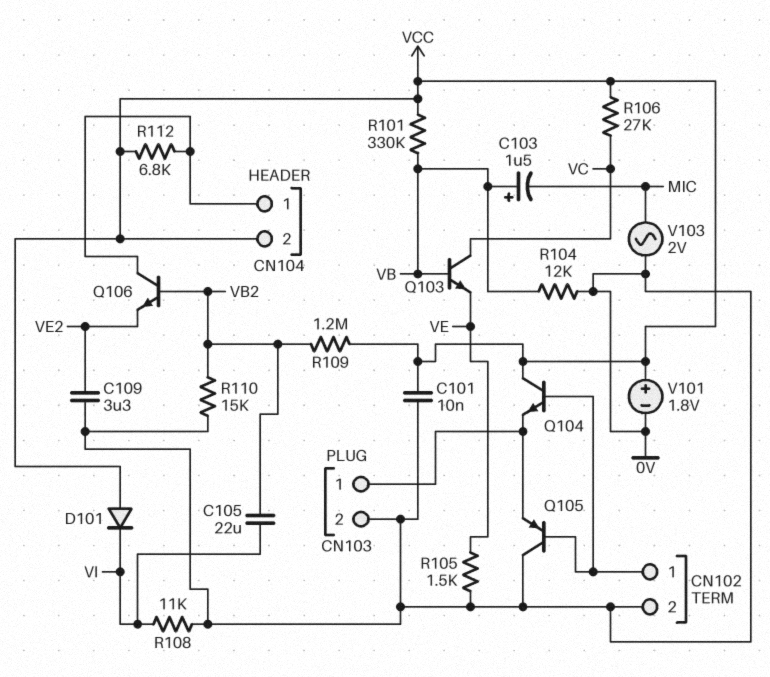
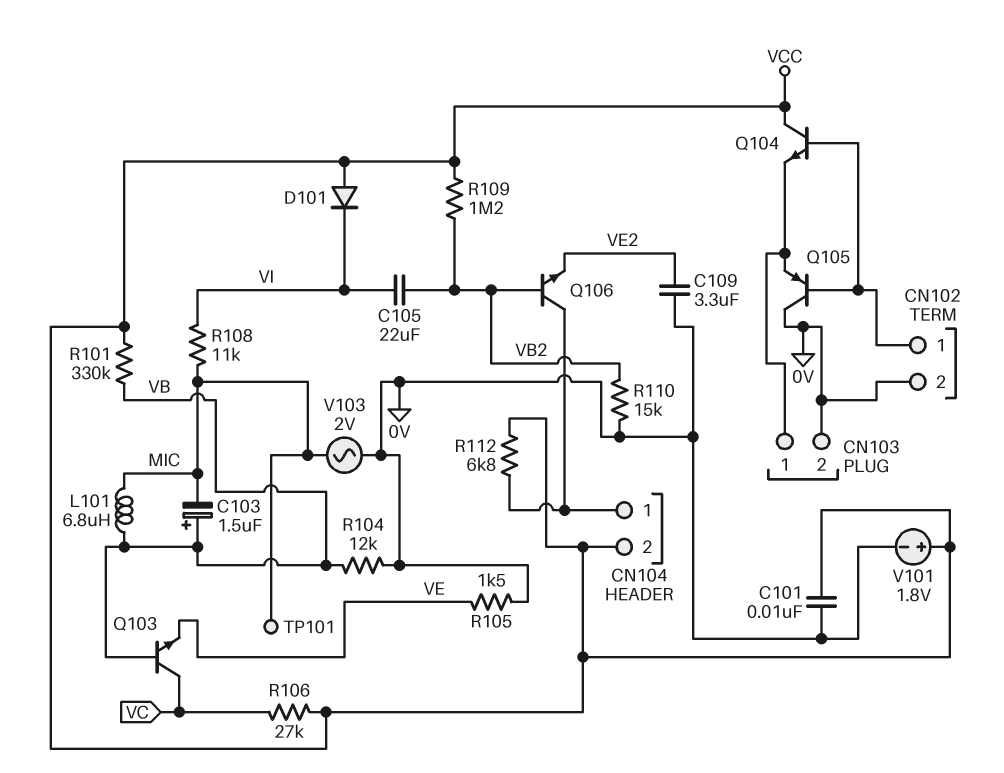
L101: none -> 6.8uH (MIC, VB)
R108: 11k (0V, VI) -> 11k (MIC, VI)
TP101: none -> test point (MIC)

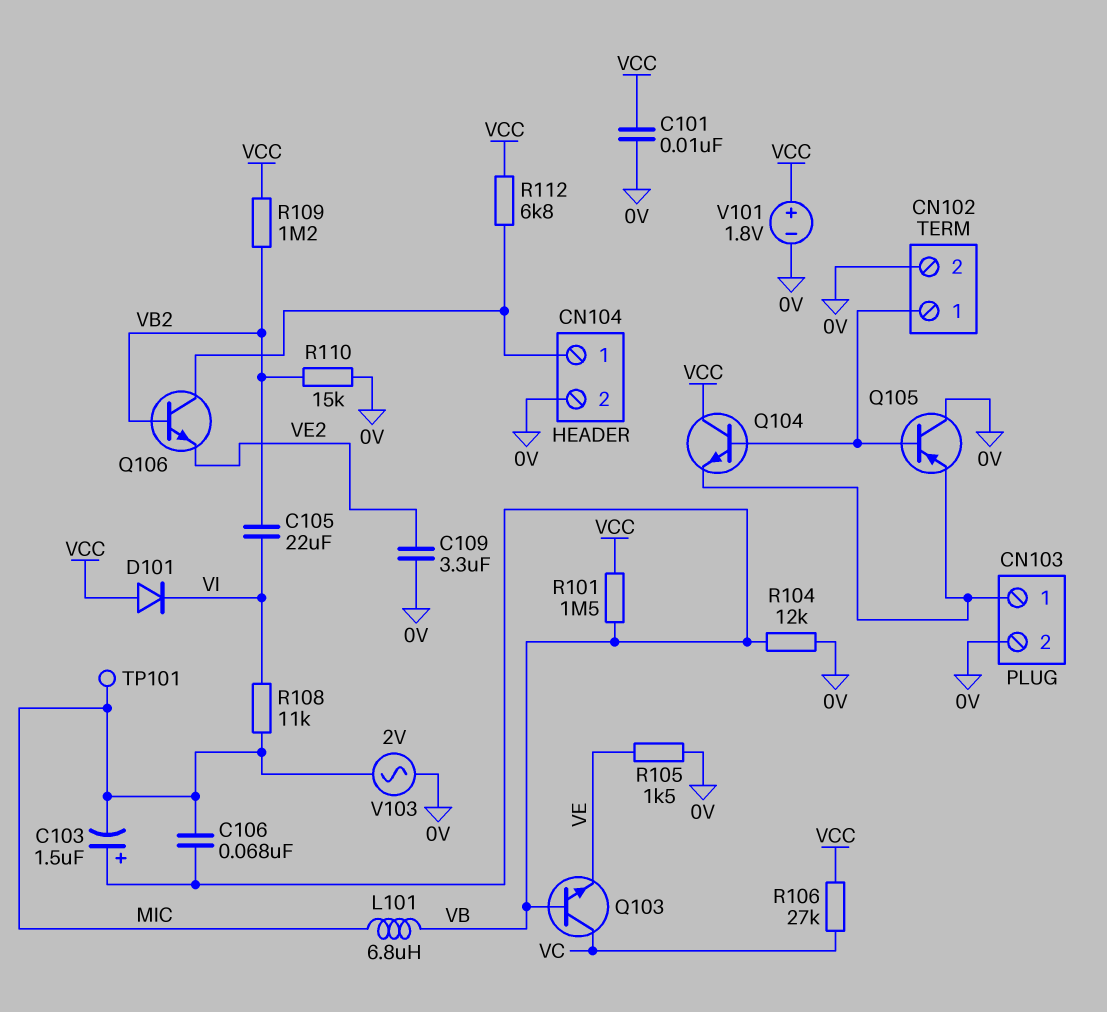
C106: none -> 68nF (MIC, VB)
CN104 pin 2: VCC -> 0V
R101: 330k (VB, VCC) -> 1.5M (VB, VCC)

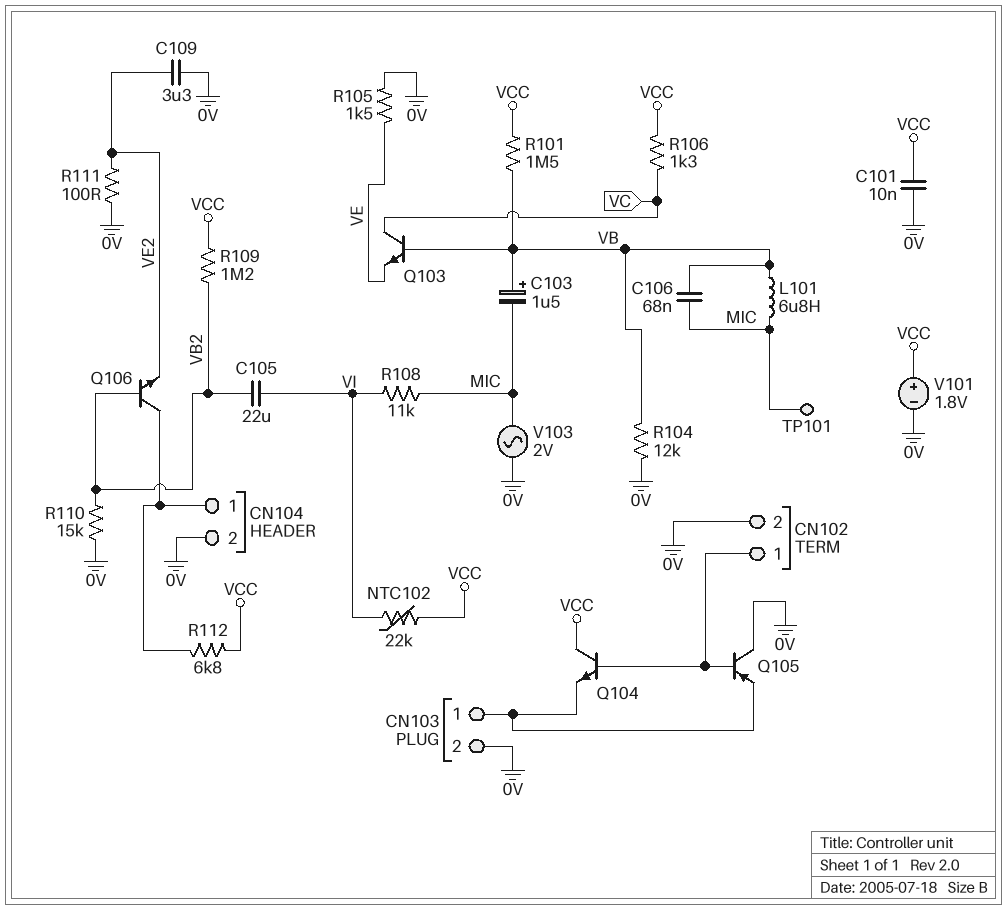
D101: diode (A VCC, K VI) -> none
NTC102: none -> 22k (VCC, VI)
R106: 27k (VC, VCC) -> 1.3k (VC, VCC)
R111: none -> 100 (0V, VE2)

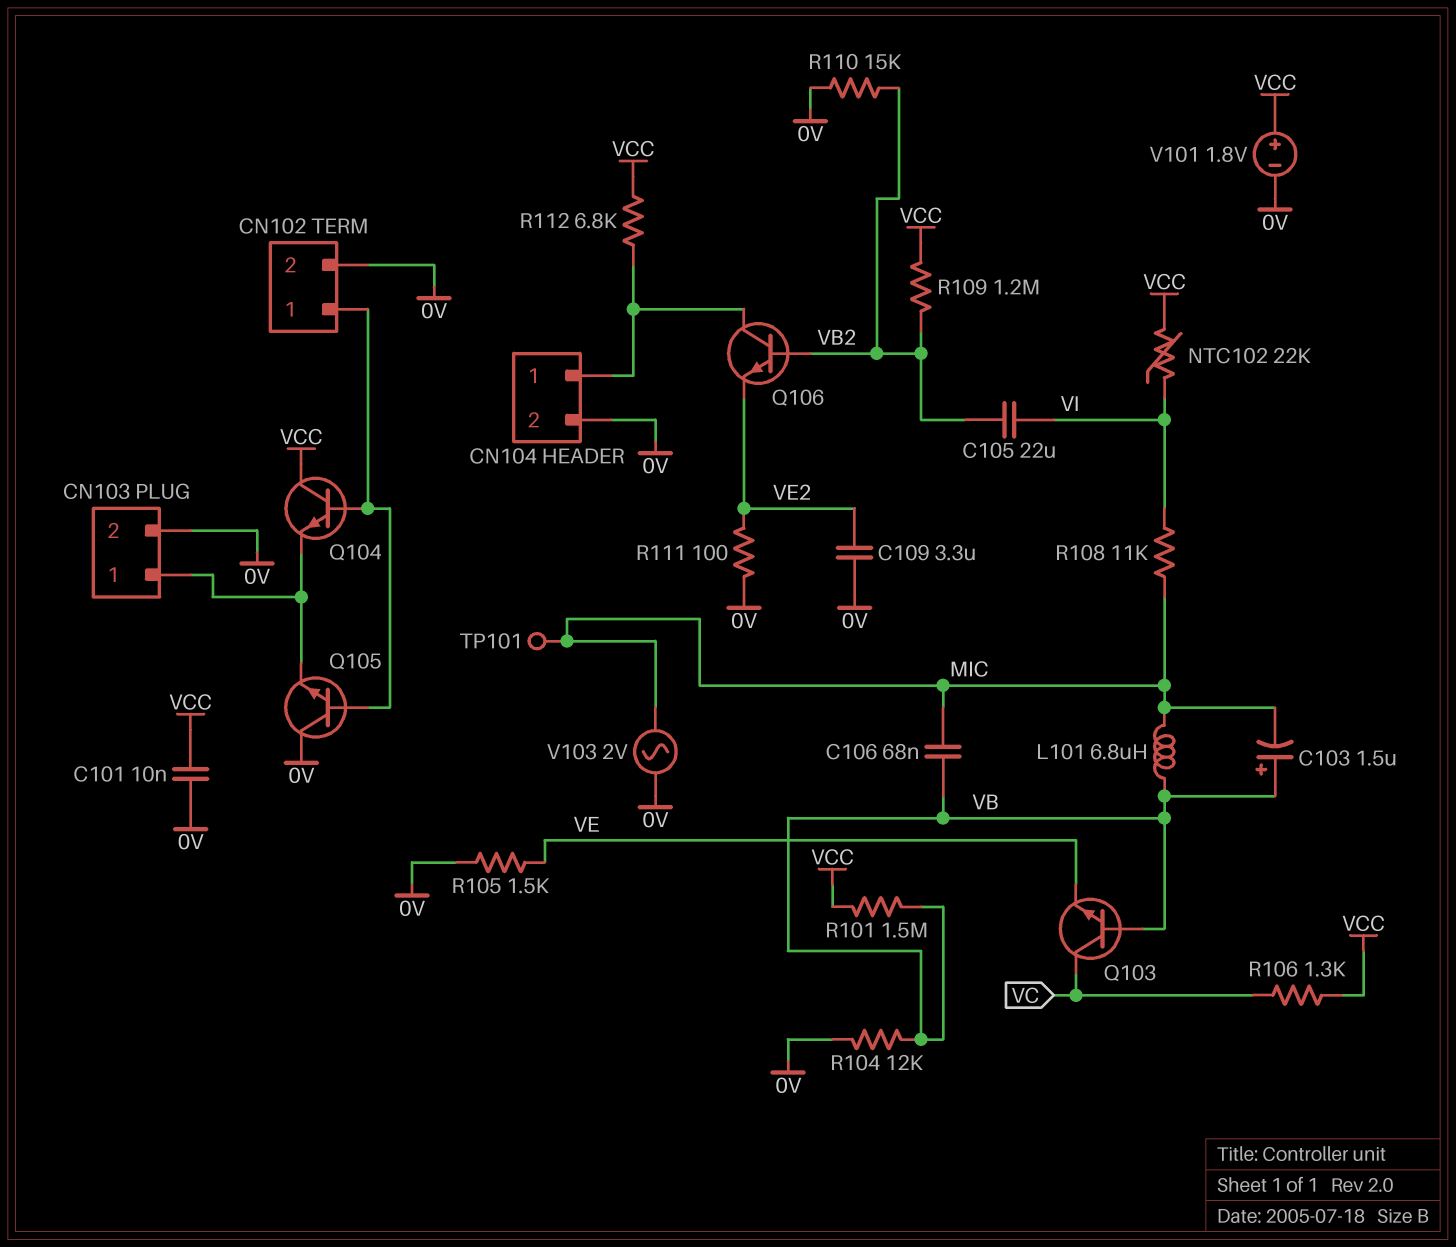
Q105: PNP (B CN102/1, C 0V, E CN103/1) -> NPN (B CN102/1, C 0V, E CN103/1)

